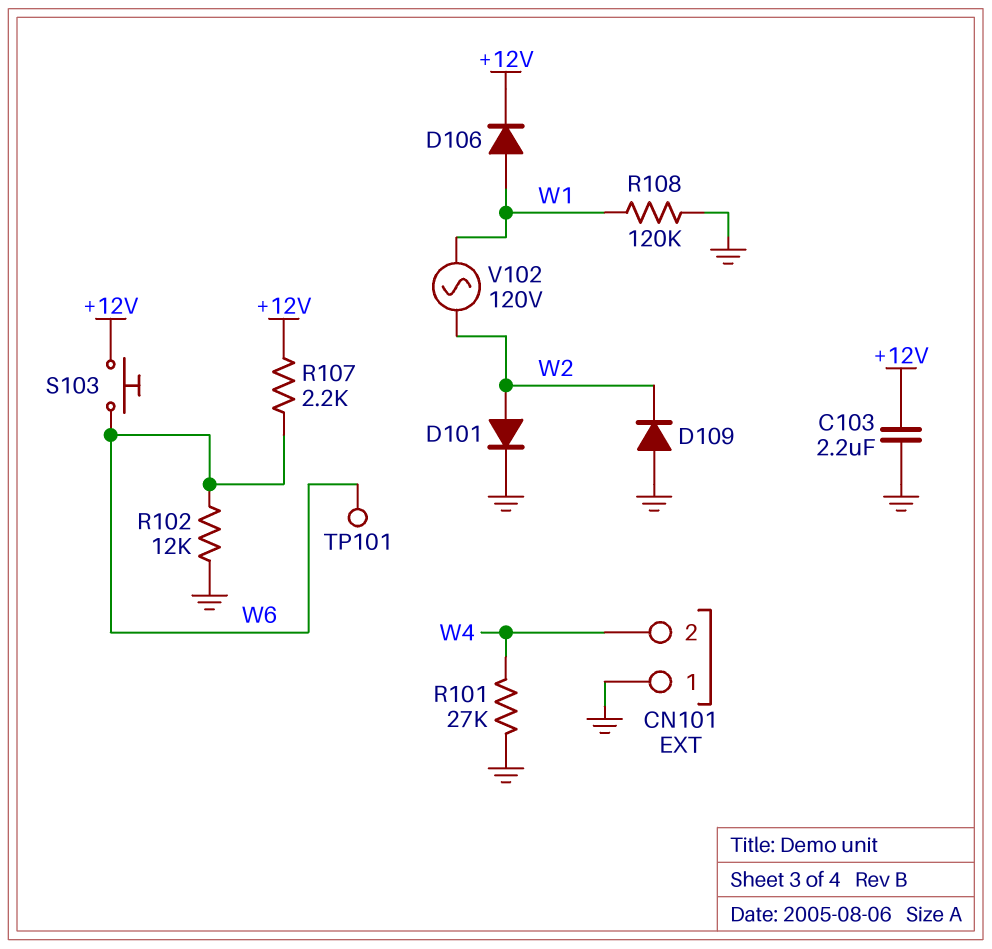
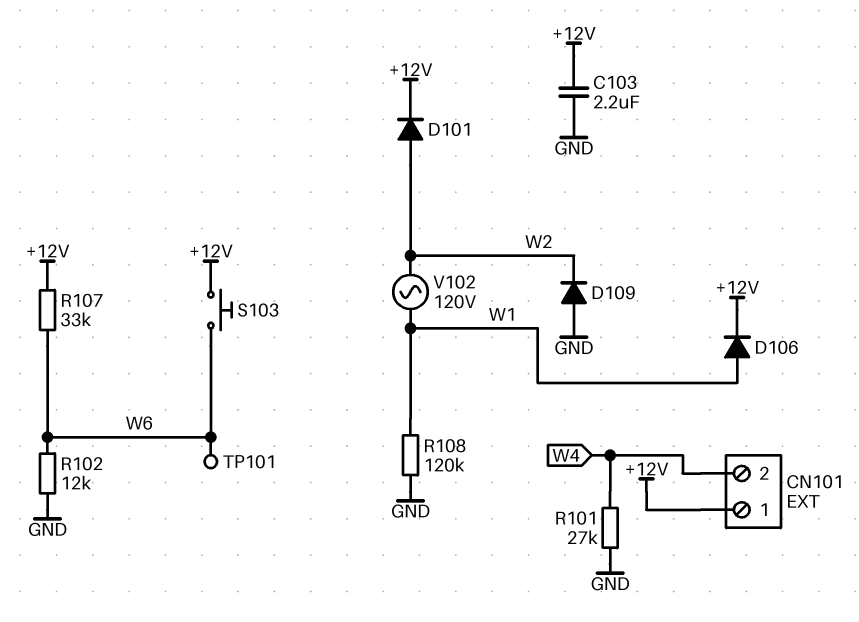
CN101 pin 1: GND -> +12V
D101: diode (A W2, K GND) -> diode (A W2, K +12V)
R107: 2.2k (+12V, W6) -> 33k (+12V, W6)

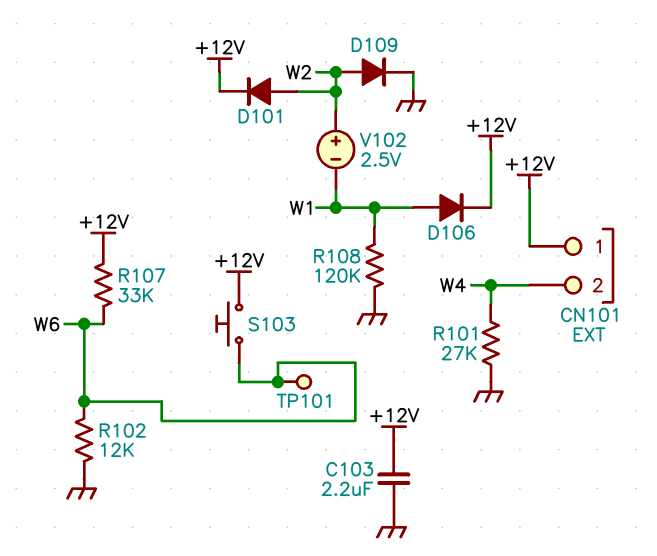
D109: diode (A GND, K W2) -> diode (A W2, K GND)
V102: AC 120V (W1, W2) -> 2.5V (plus W2, minus W1)

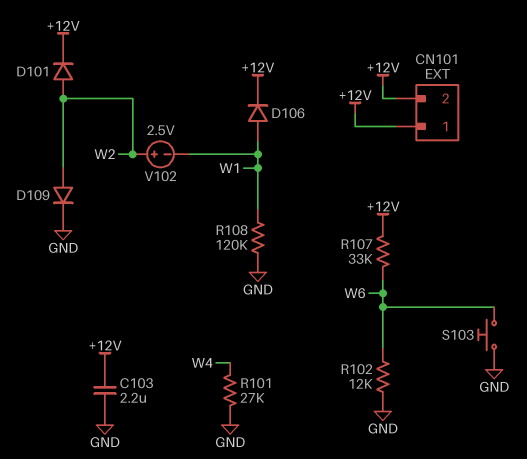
CN101 pin 2: W4 -> +12V
S103: button (+12V, W6) -> button (GND, W6)
TP101: test point (W6) -> none

